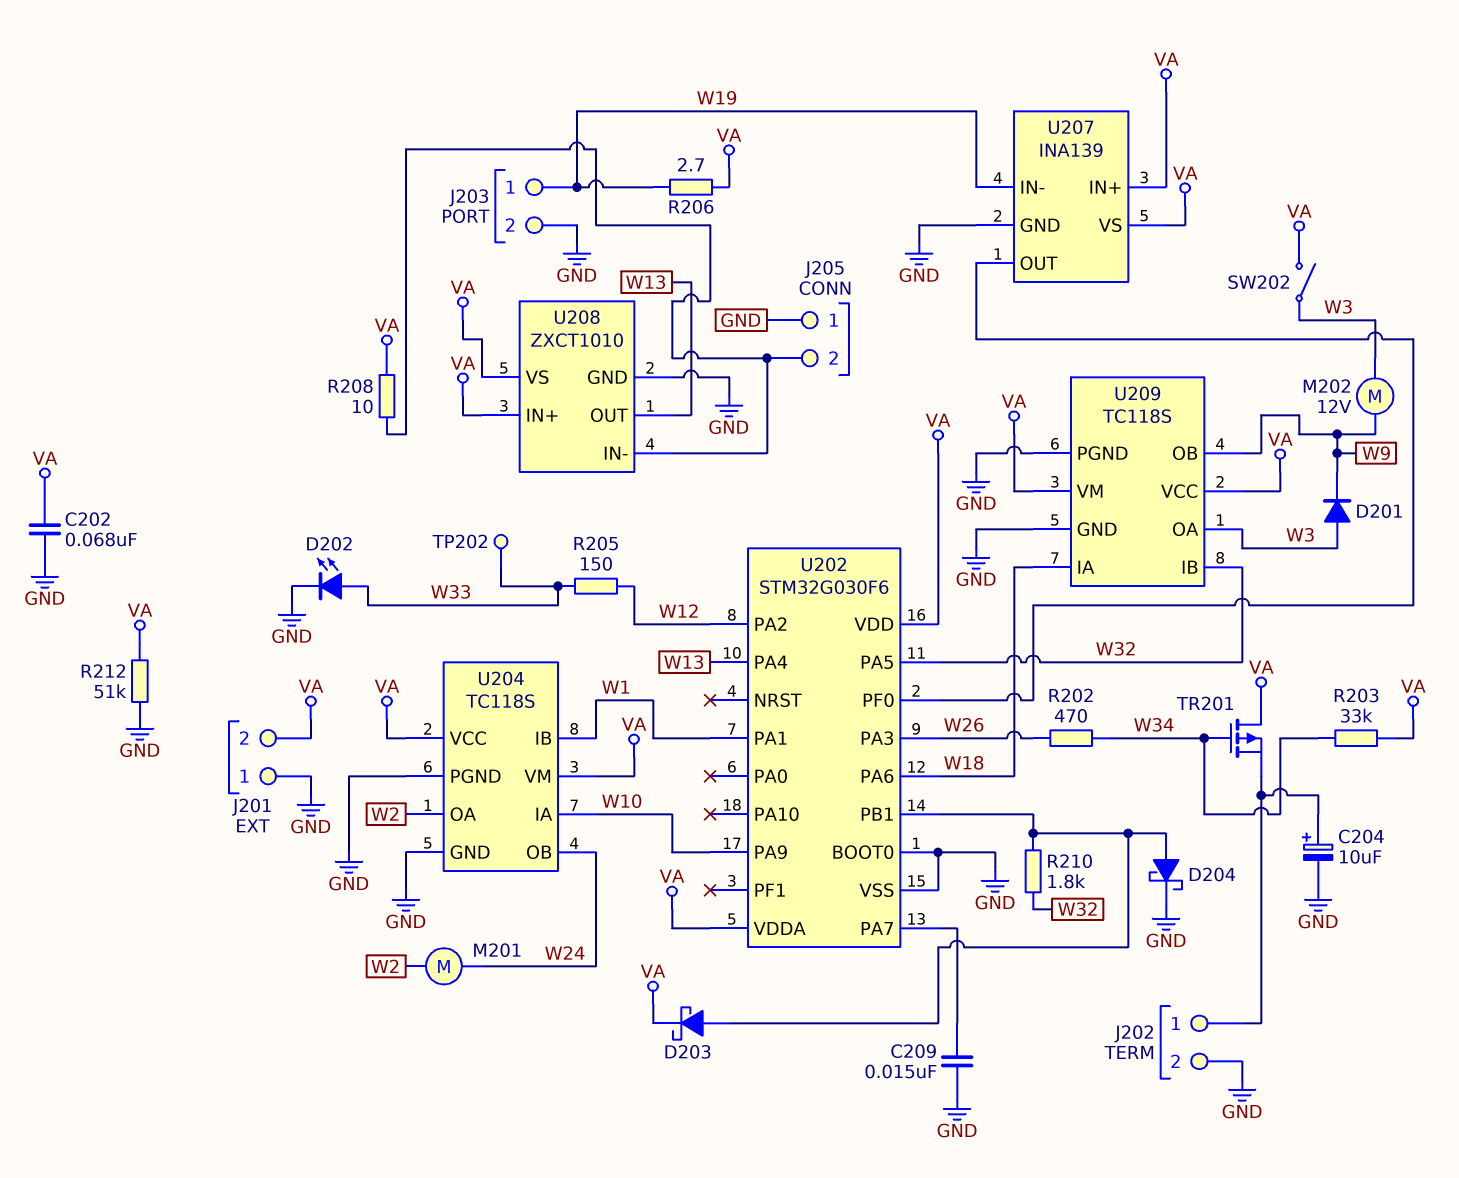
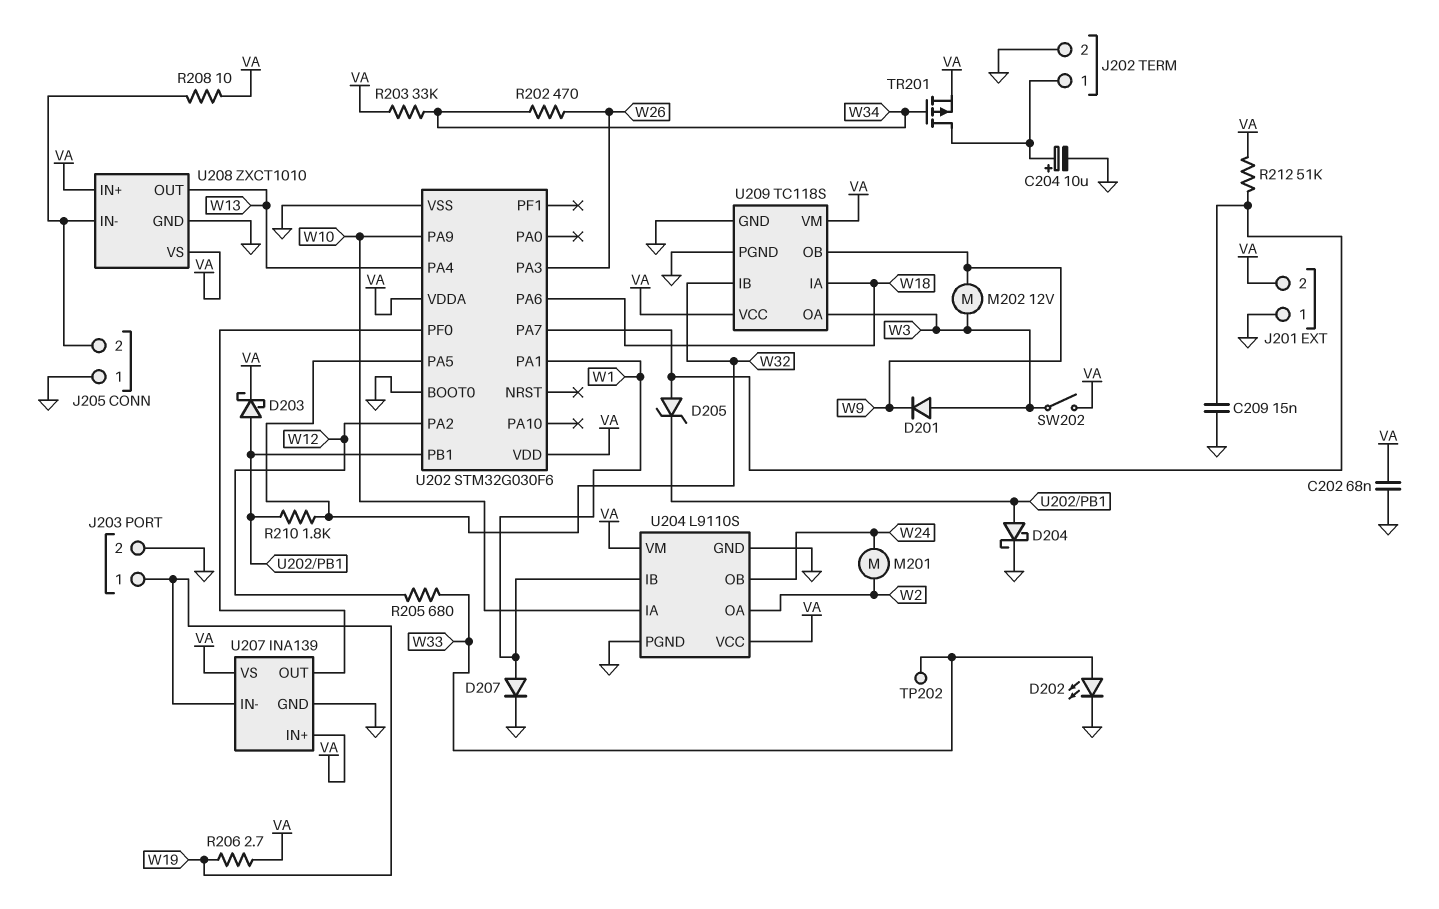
D205: none -> zener (A U202/PA7, K U202/PB1)
D207: none -> diode (A W1, K GND)
R205: 150 (W12, W33) -> 680 (W12, W33)
R212: 51k (GND, VA) -> 51k (U202/PA7, VA)
TR201: PMOS (G W34, D VA, S J202/1) -> PMOS (G W34, D J202/1, S VA)
U204: TC118S -> L9110S

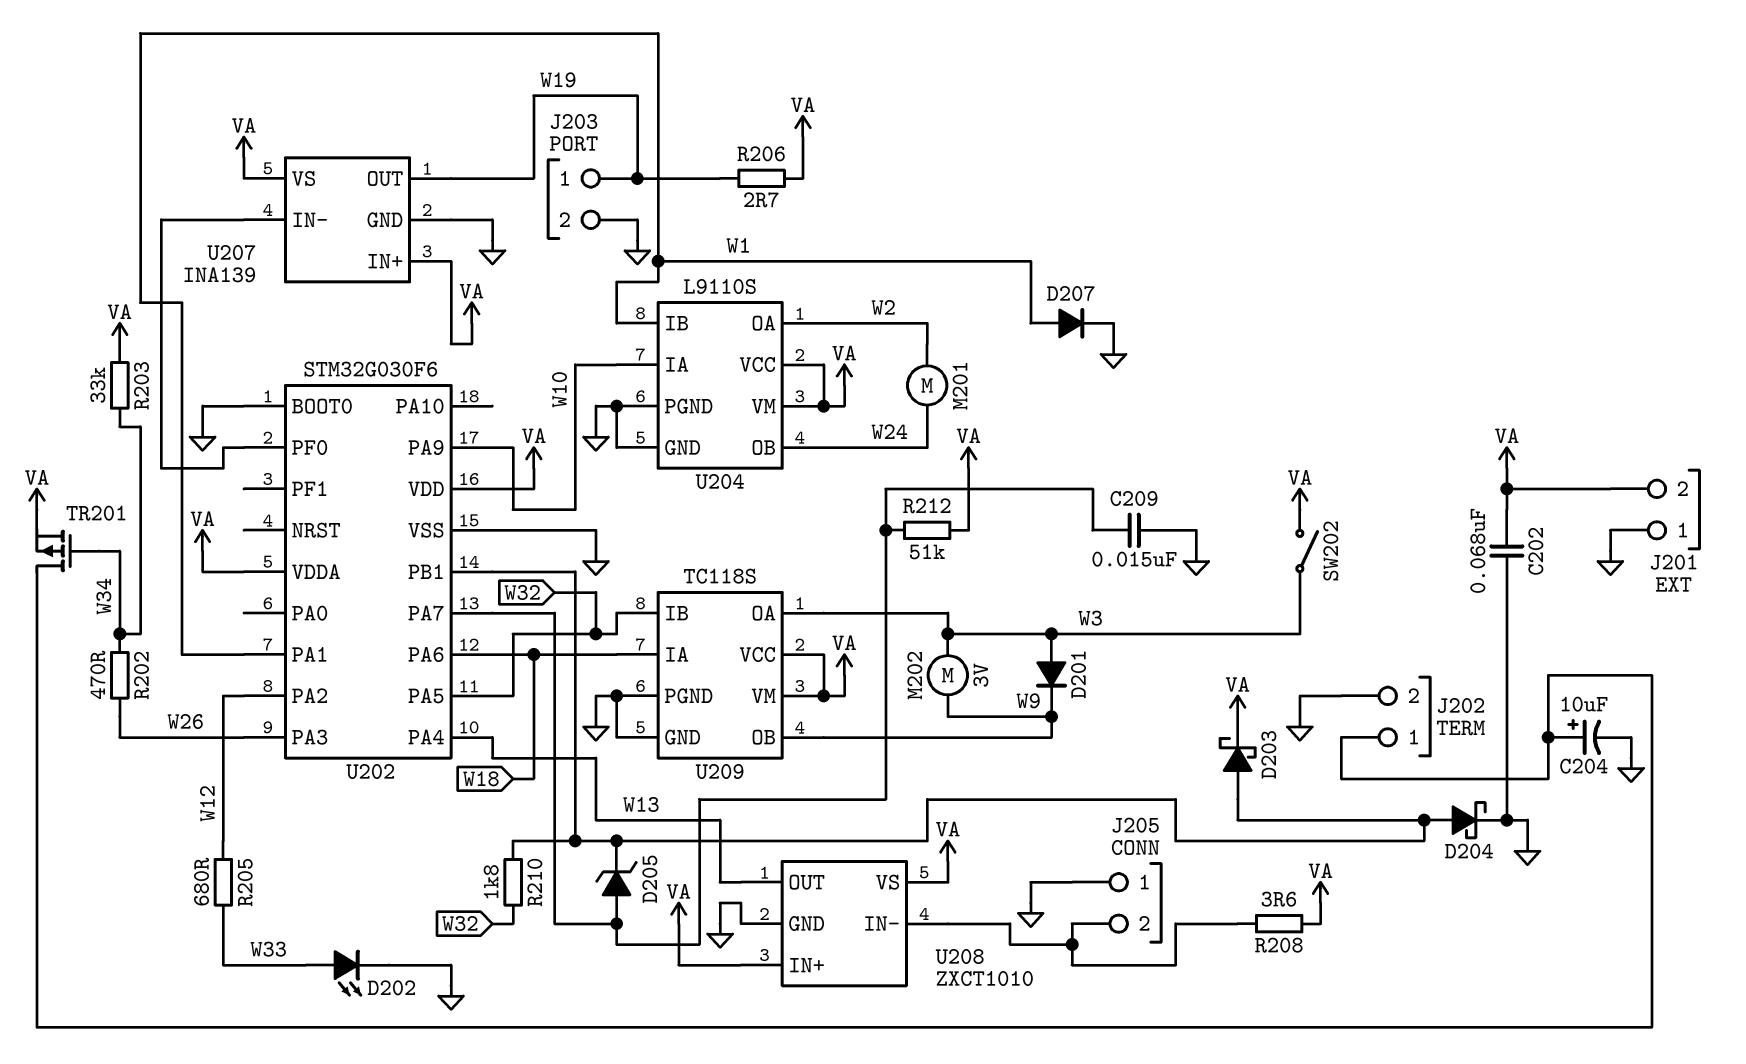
M202: motor 12V (W3, W9) -> motor 3V (W3, W9)
R208: 10 (J205/2, VA) -> 3.6 (J205/2, VA)
TP202: test point (W33) -> none
U207 pin IN-: W19 -> U202/PF0
U207 pin OUT: U202/PF0 -> W19

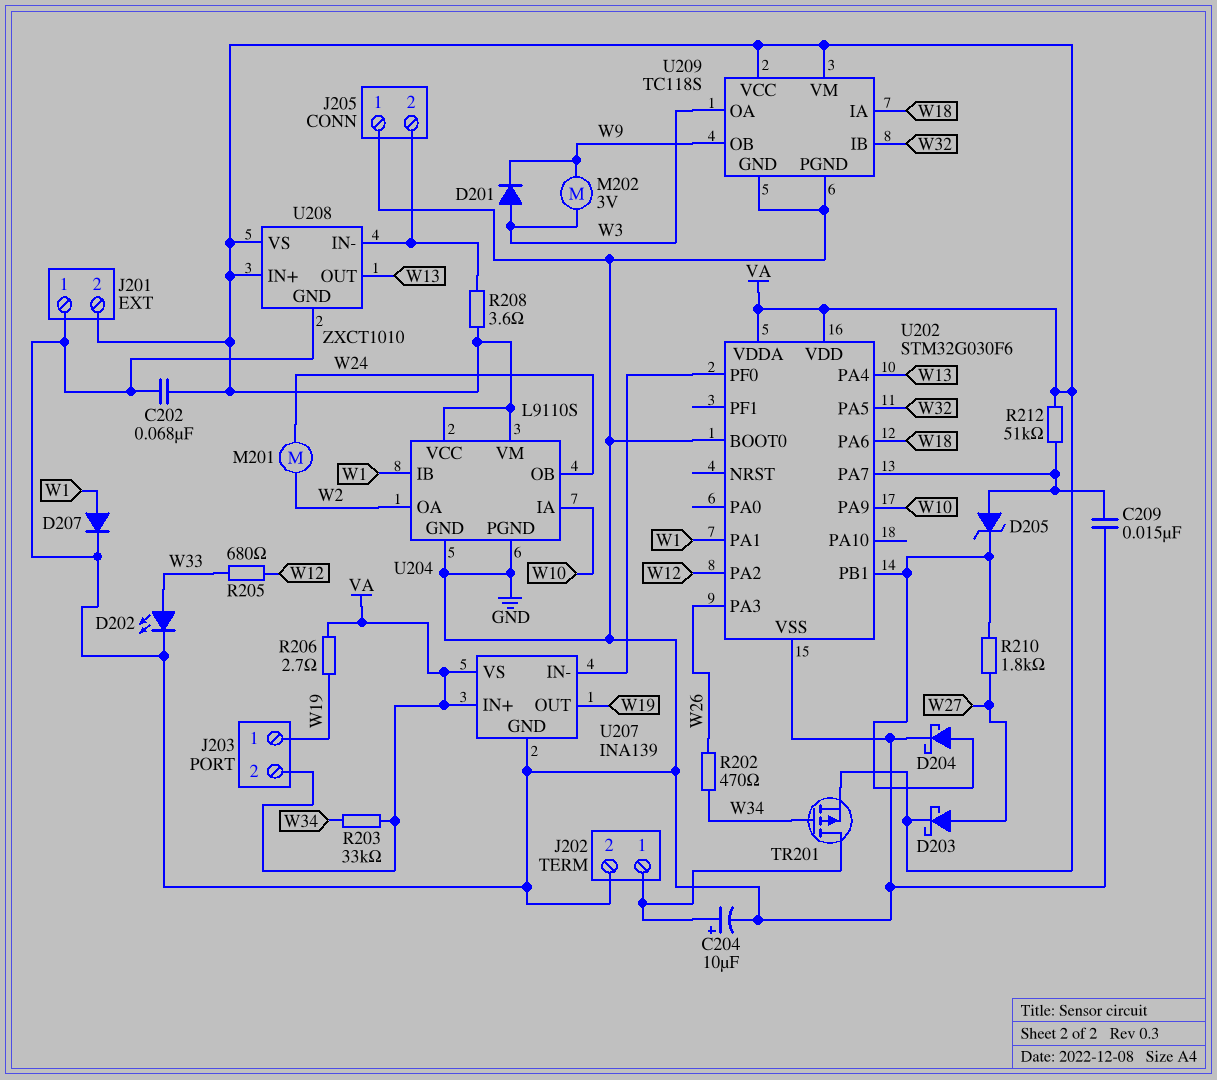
D203: schottky (A U202/PB1, K VA) -> schottky (A W27, K VA)
J203 pin 2: GND -> VA
R210: 1.8k (U202/PB1, W32) -> 1.8k (U202/PB1, W27)
SW202: switch (VA, W3) -> none

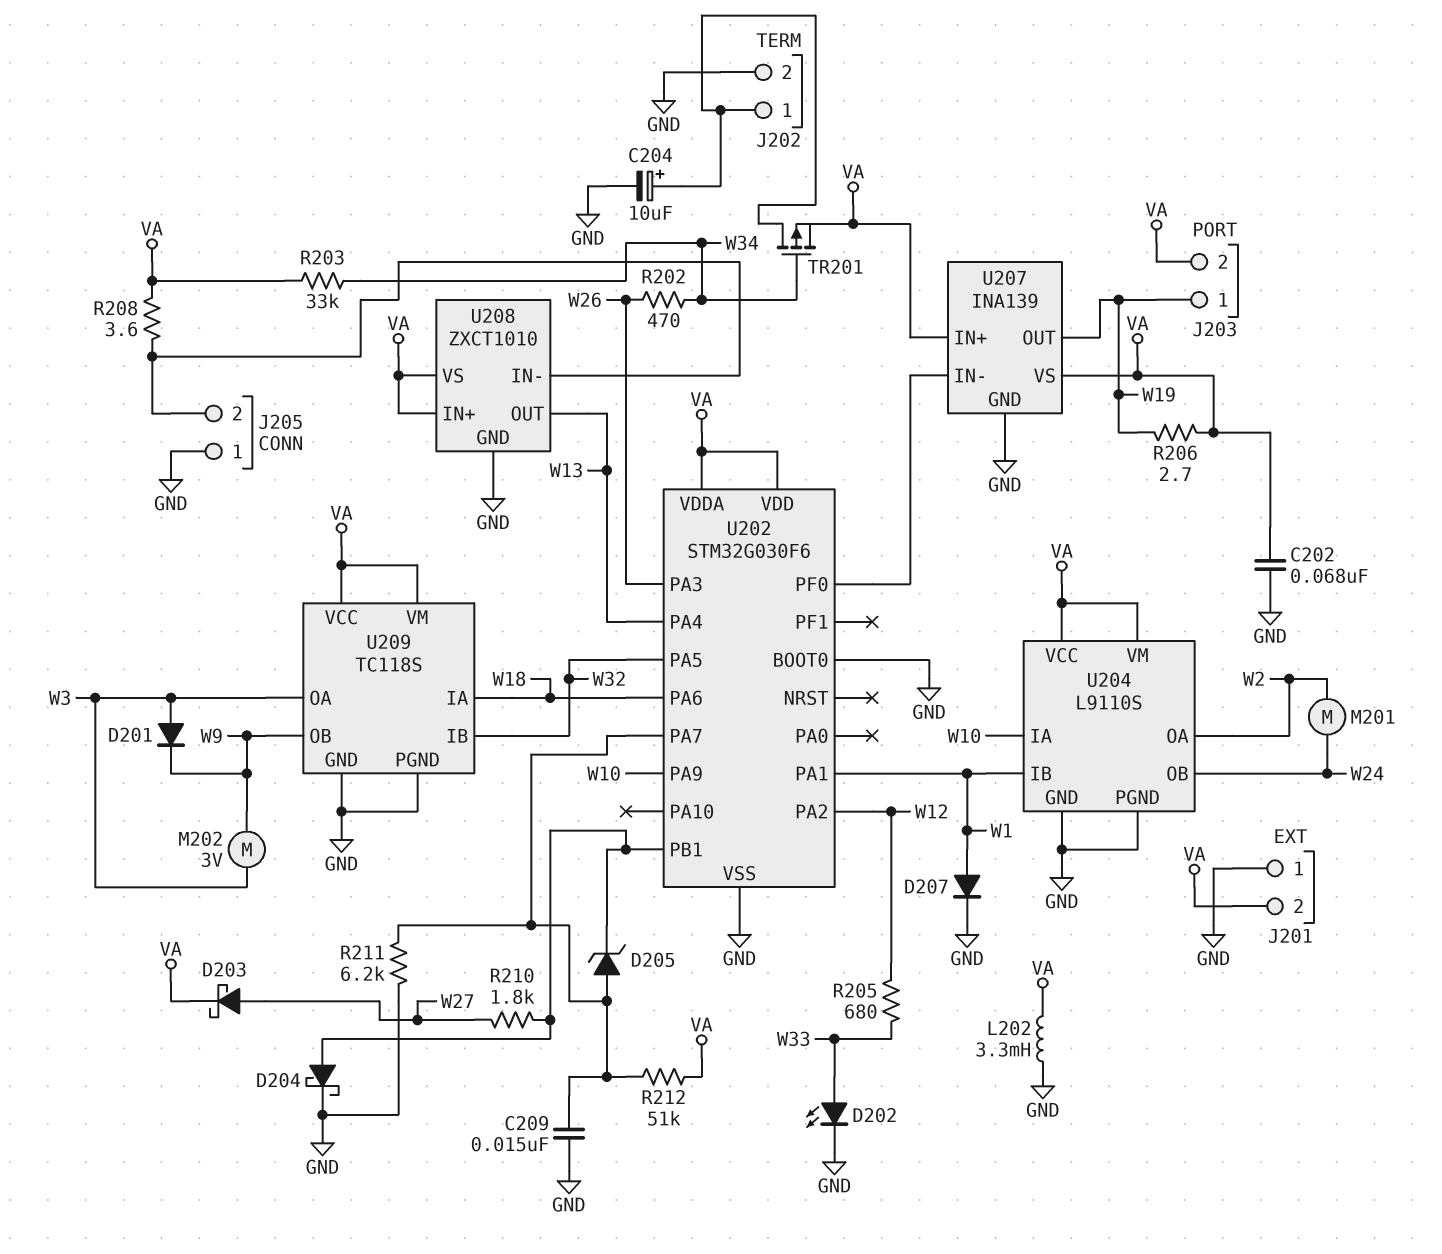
L202: none -> 3.3mH (GND, VA)
R211: none -> 6.2k (GND, U202/PA7)

